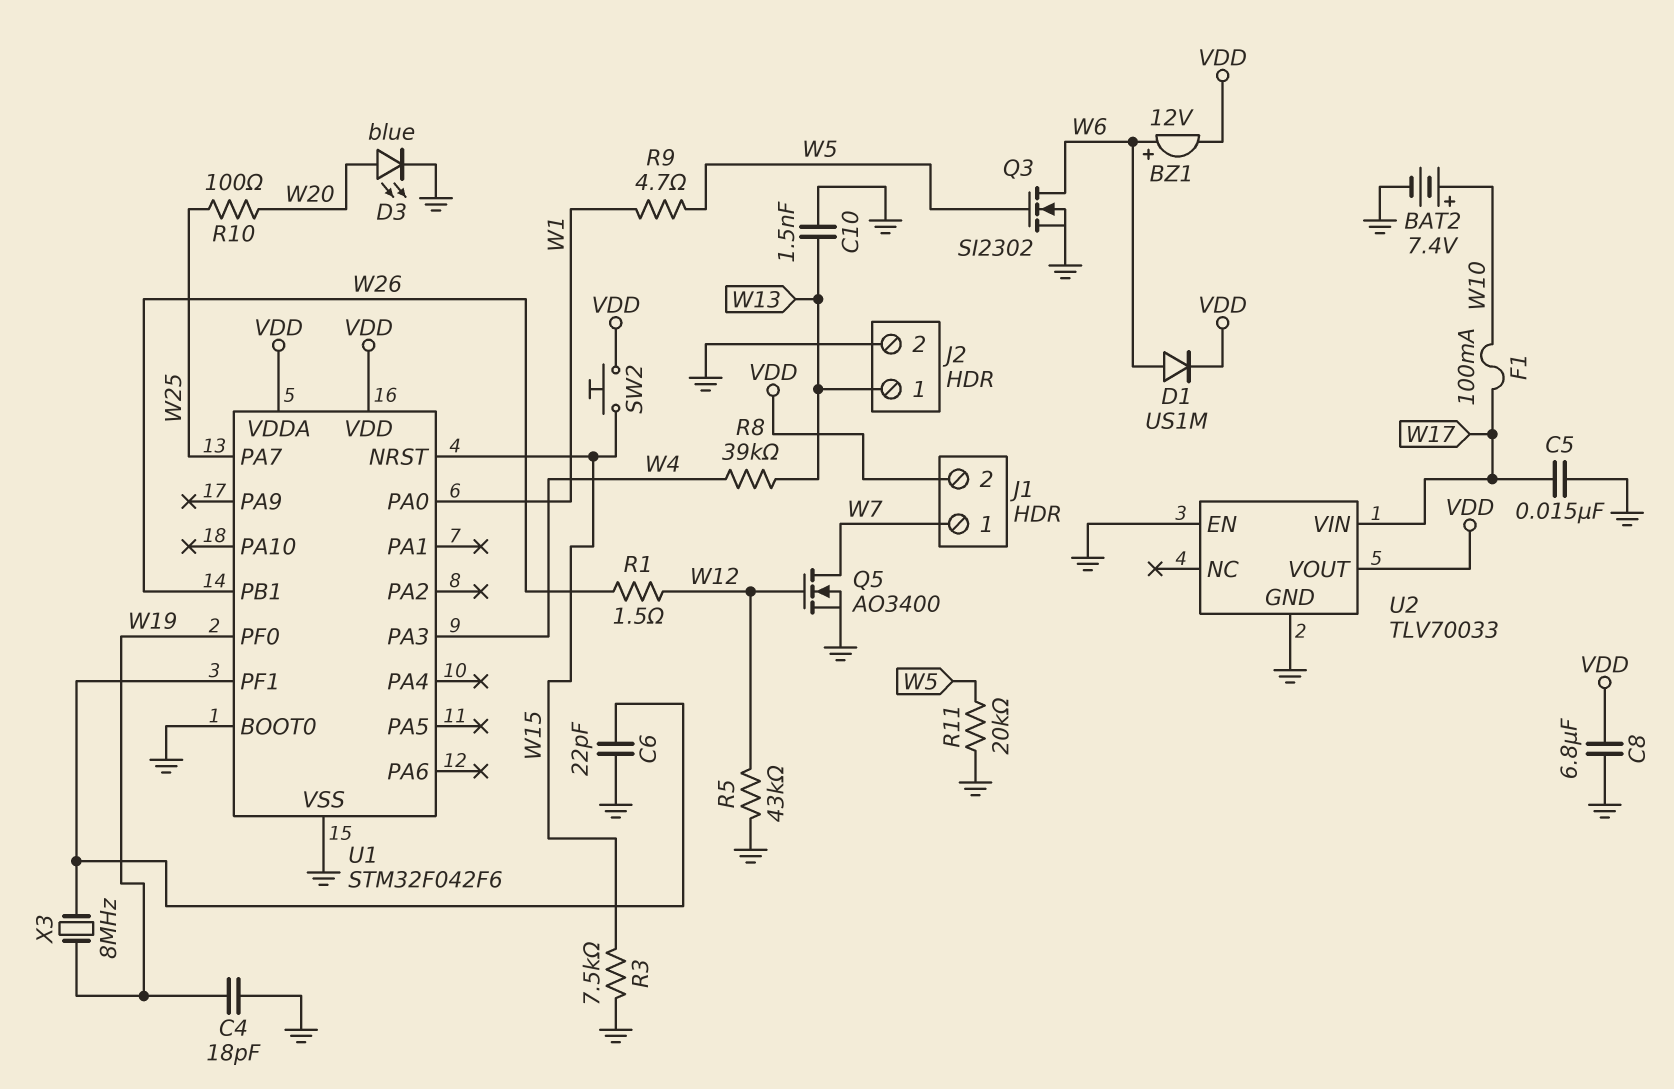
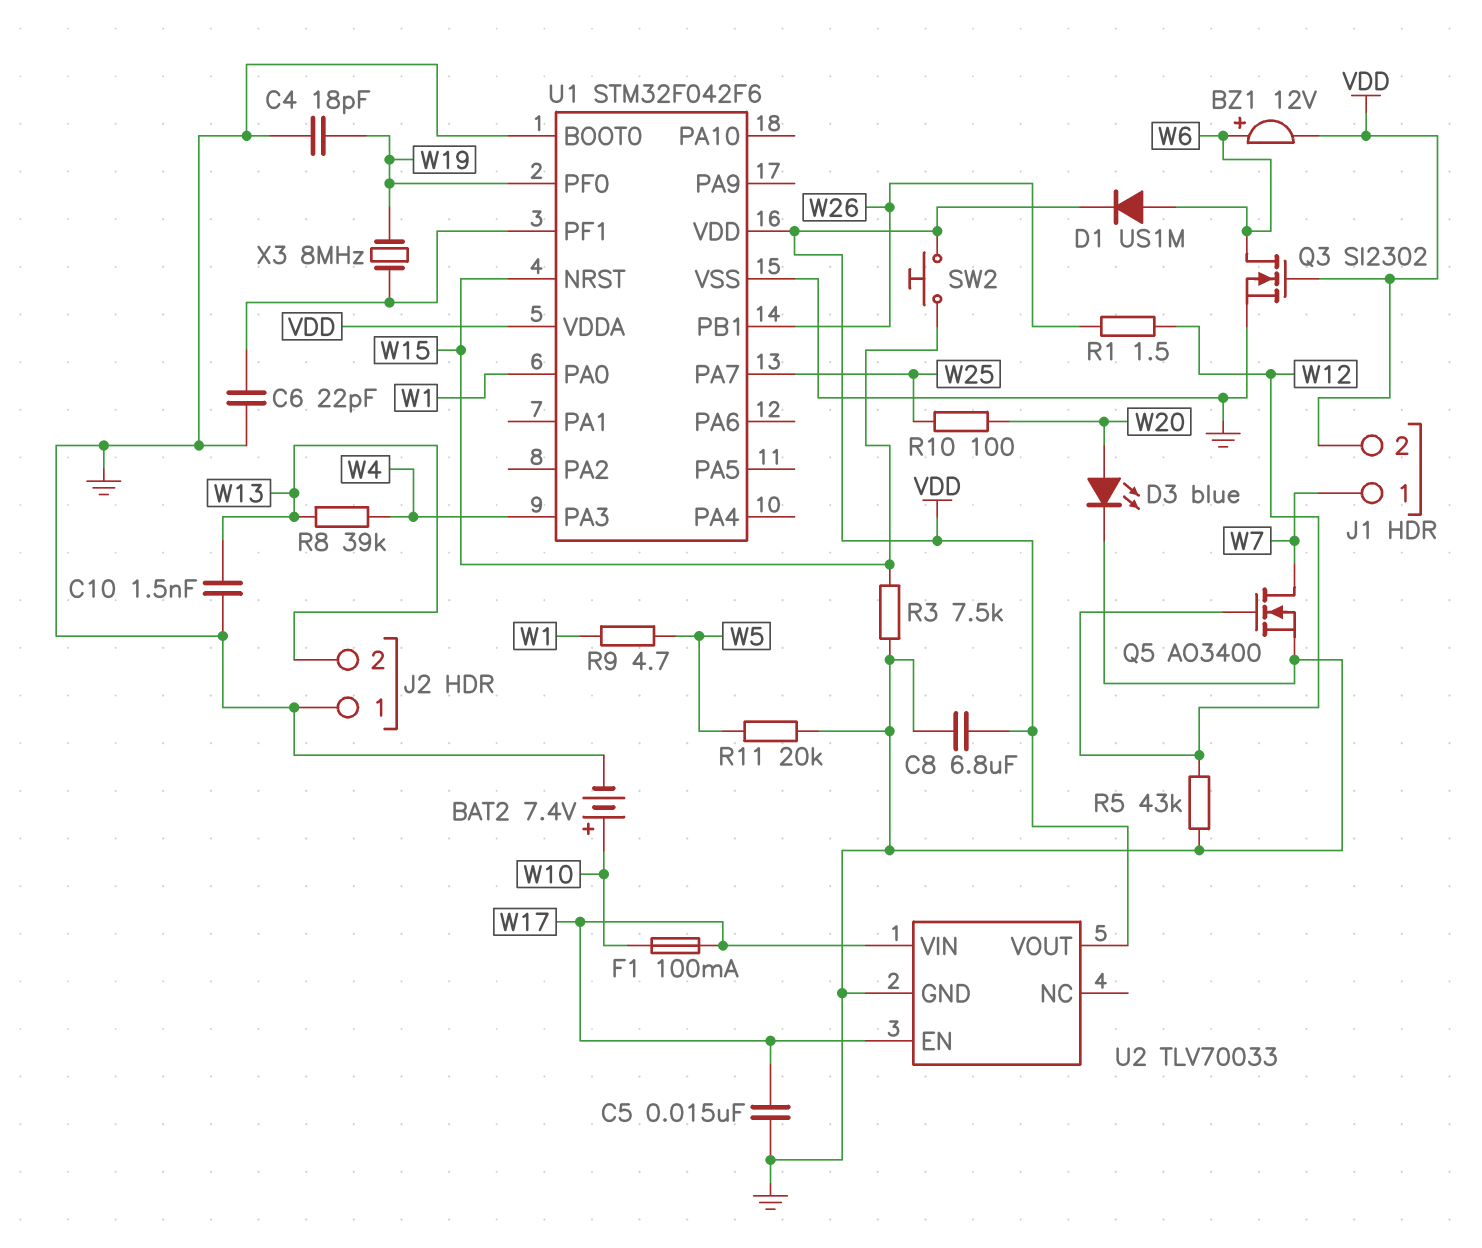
J2 pin 1: W13 -> GND
J2 pin 2: GND -> W13
Q3: NMOS SI2302 (G W5, D W6, S GND) -> NMOS SI2302 (G VDD, D W6, S GND)
U2 pin EN: GND -> W17

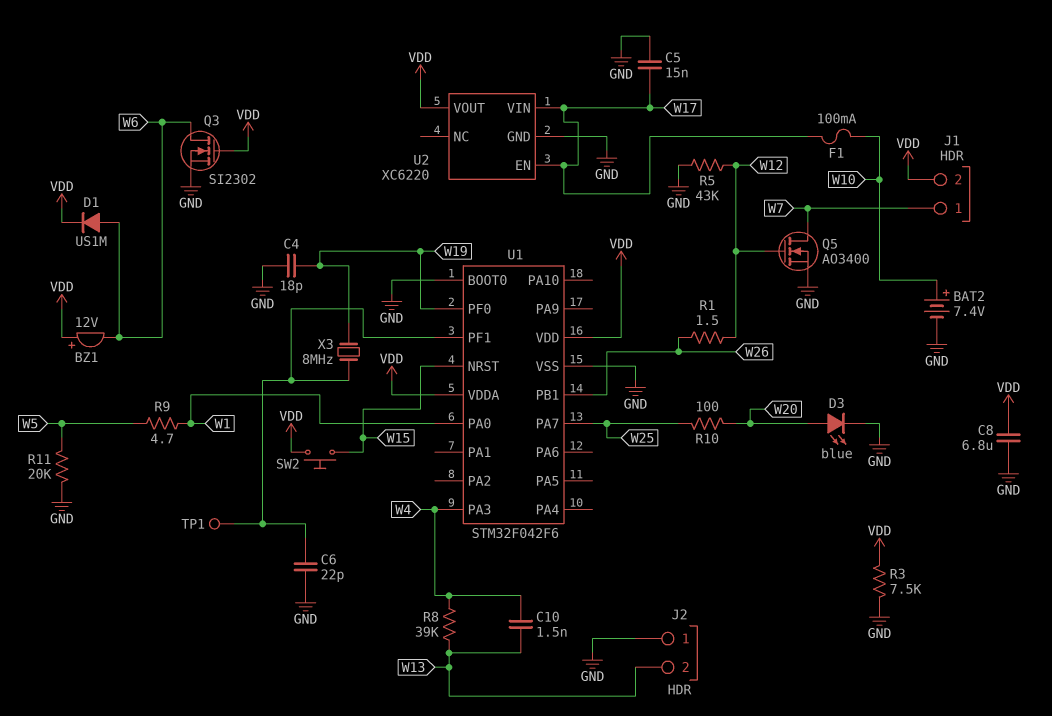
BZ1: buzzer 12V (plus W6, minus VDD) -> buzzer 12V (plus VDD, minus W6)
C10: 1.5nF (GND, W13) -> 1.5nF (W4, W13)
R3: 7.5k (GND, W15) -> 7.5k (GND, VDD)
TP1: none -> test point (U1/PF1)
U2: TLV70033 -> XC6220

